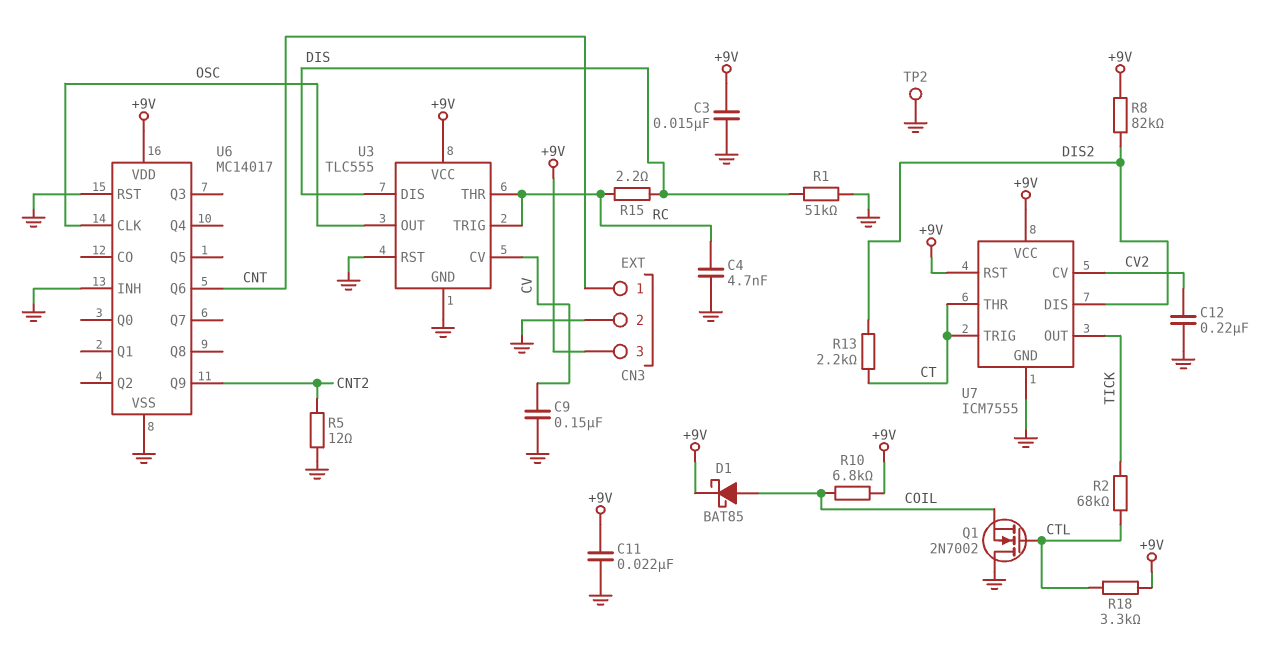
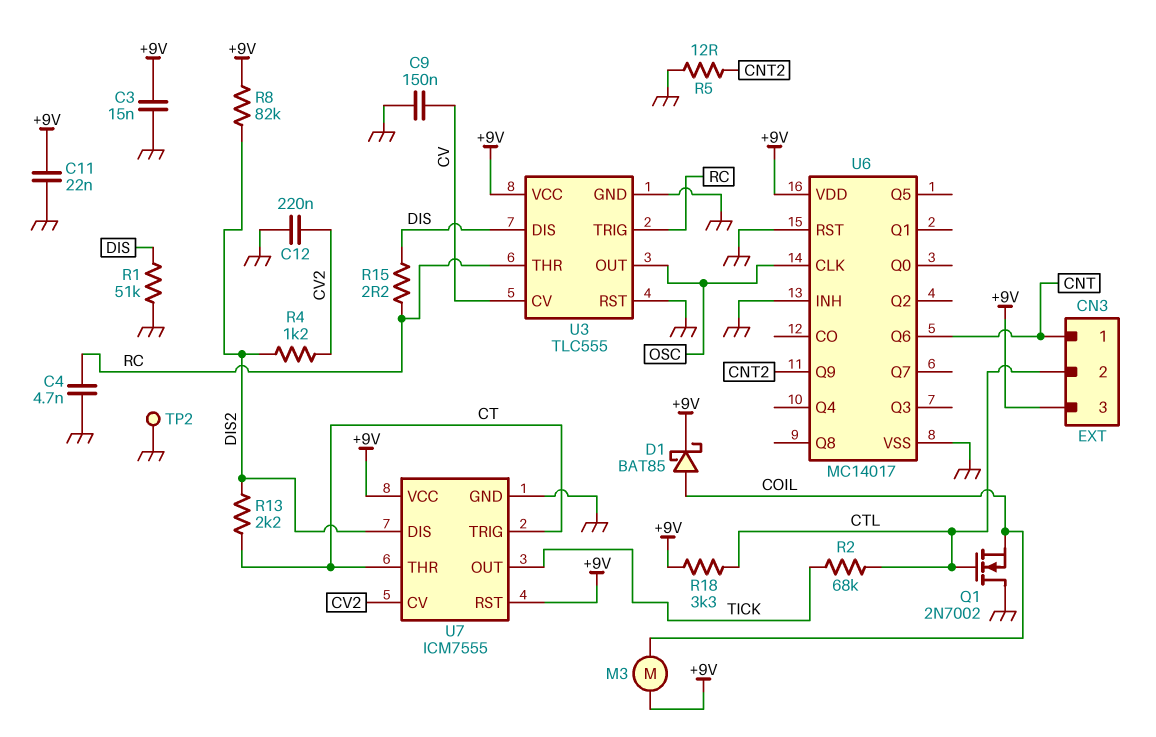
CN3 pin 2: GND -> CTL
M3: none -> motor (+9V, COIL)
R4: none -> 1.2k (CV2, DIS2)
R10: 6.8k (+9V, COIL) -> none

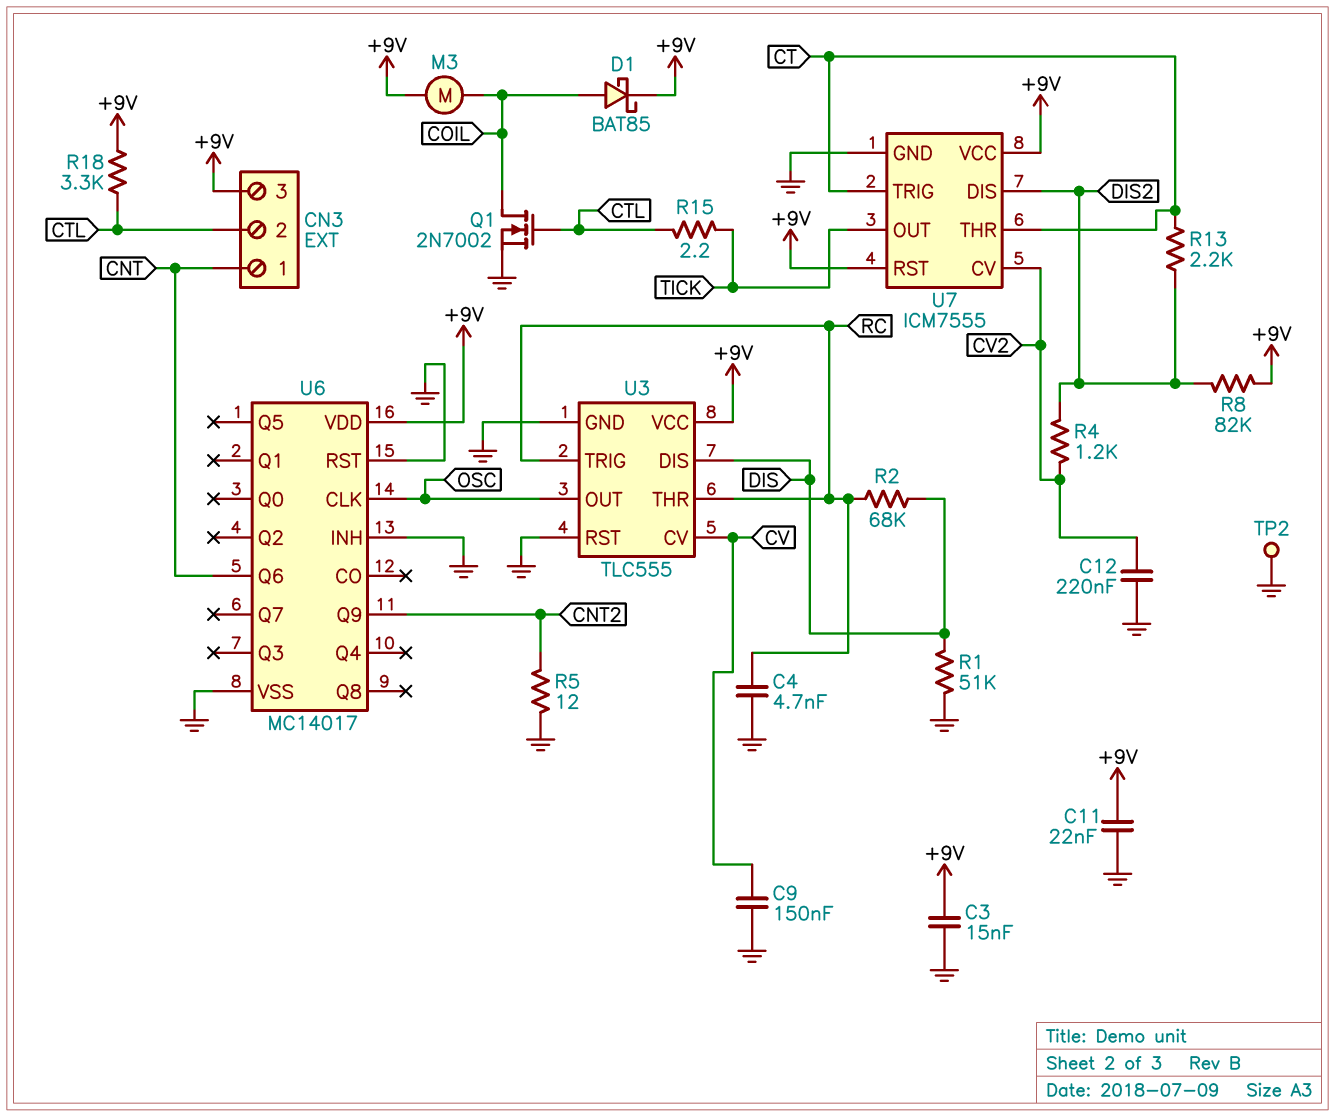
Q1: NMOS 2N7002 (G CTL, D GND, S COIL) -> NMOS 2N7002 (G CTL, D COIL, S GND)
R2: 68k (CTL, TICK) -> 68k (DIS, RC)
R15: 2.2 (DIS, RC) -> 2.2 (CTL, TICK)

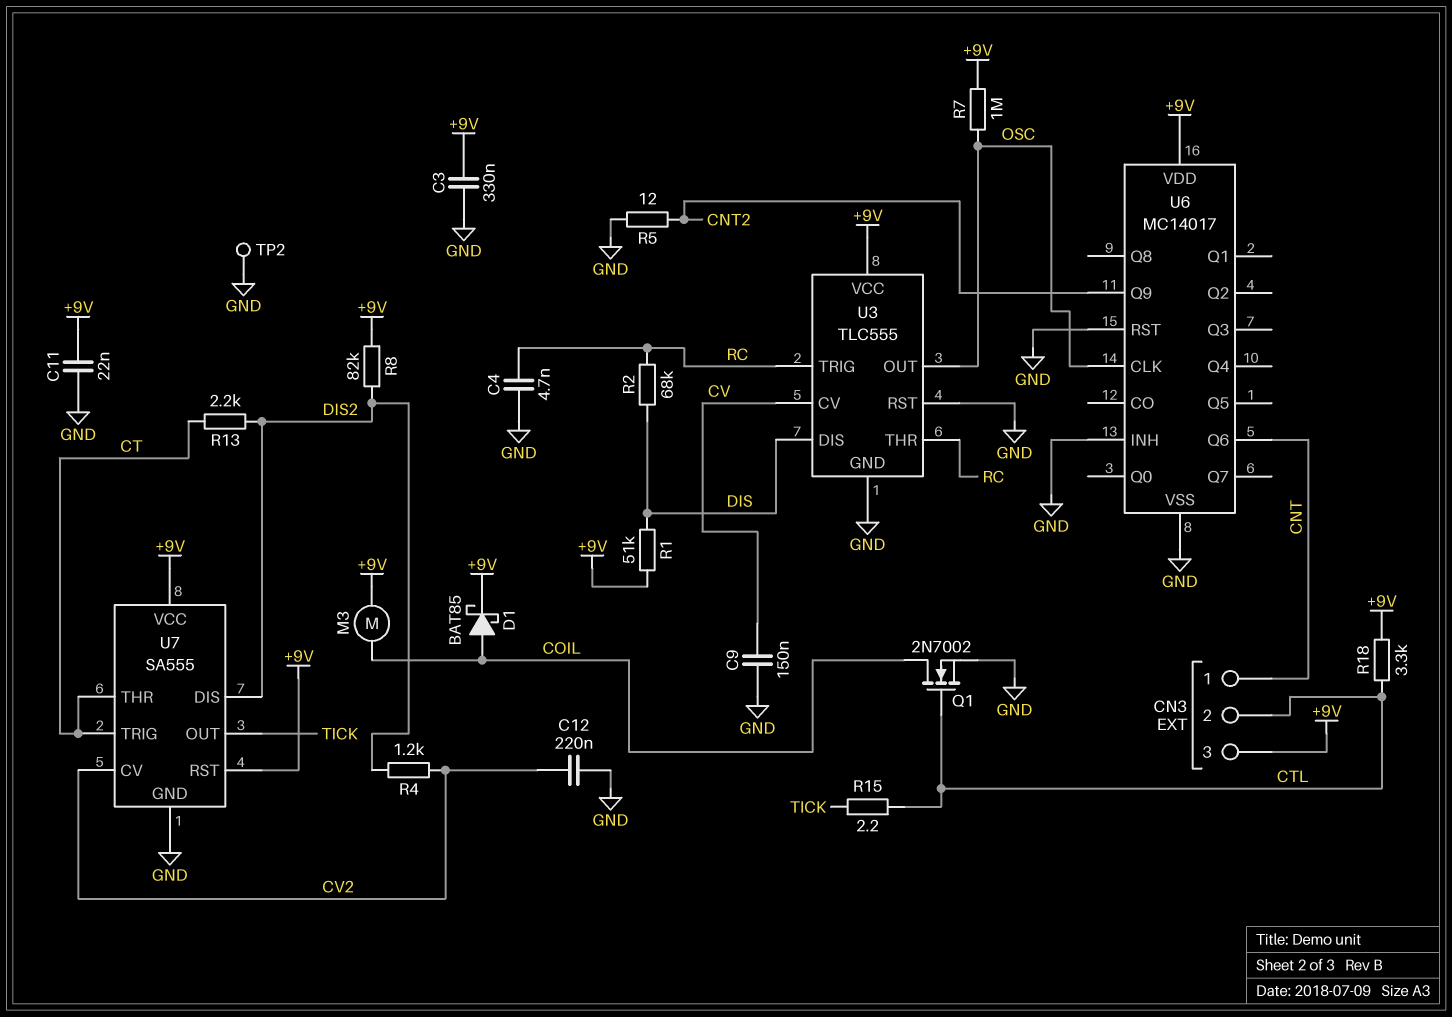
C3: 15nF (+9V, GND) -> 330nF (+9V, GND)
R1: 51k (DIS, GND) -> 51k (+9V, DIS)
R7: none -> 1M (+9V, OSC)
U7: ICM7555 -> SA555

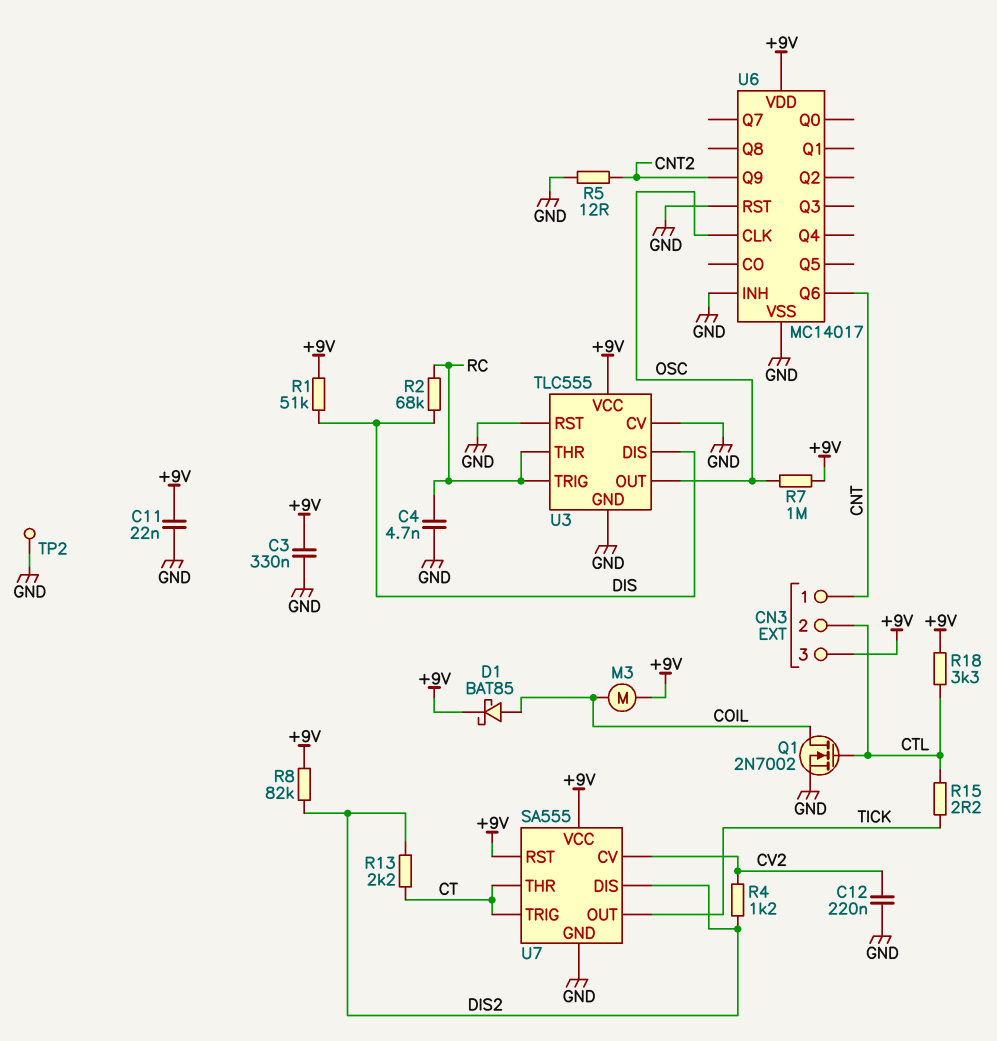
C9: 150nF (CV, GND) -> none
U3 pin CV: CV -> GND

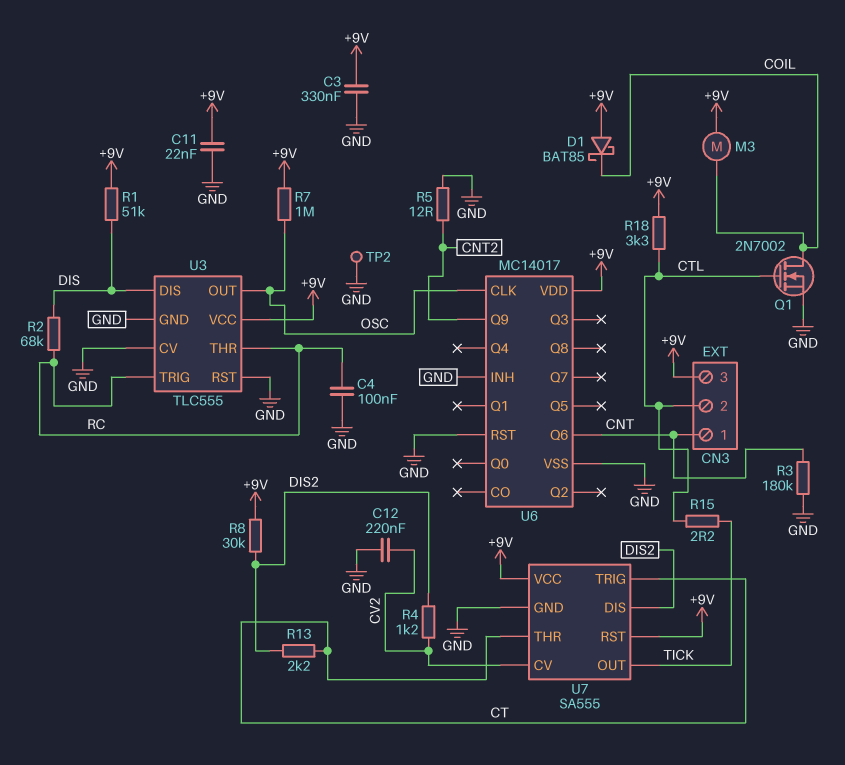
C4: 4.7nF (GND, RC) -> 100nF (GND, RC)
D1: schottky BAT85 (A COIL, K +9V) -> schottky BAT85 (A +9V, K COIL)
R3: none -> 180k (CNT, GND)
R8: 82k (+9V, DIS2) -> 30k (+9V, DIS2)

